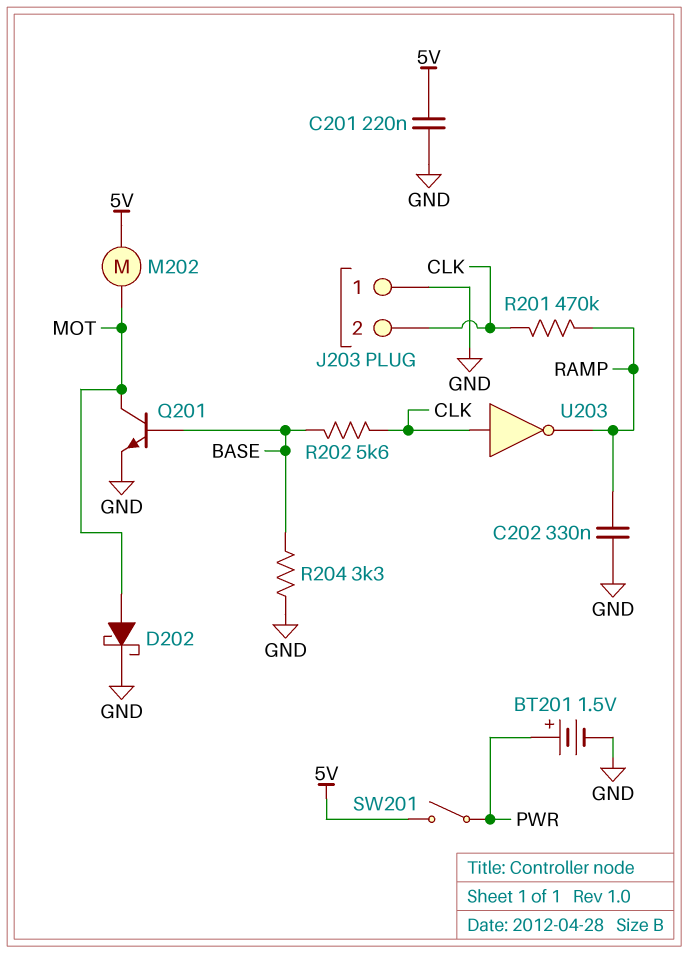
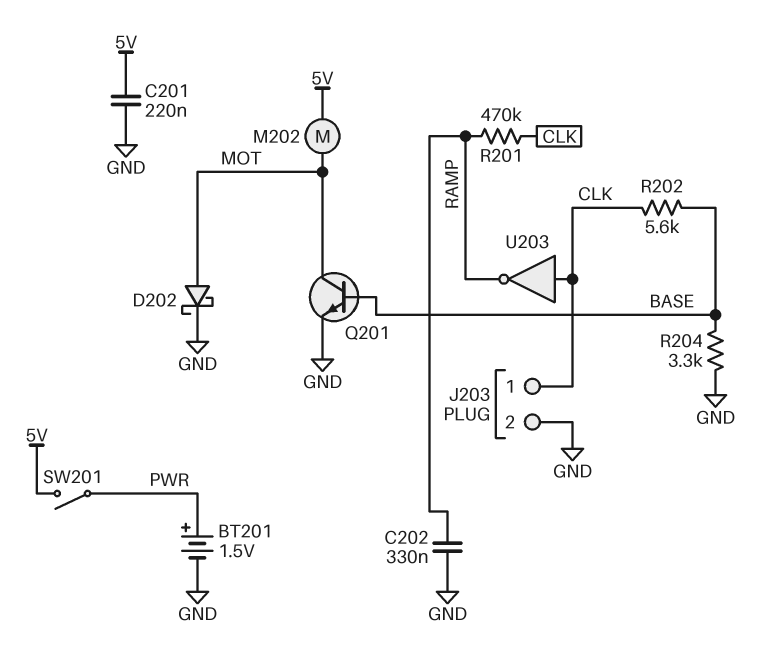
J203 pin 1: GND -> CLK
J203 pin 2: CLK -> GND

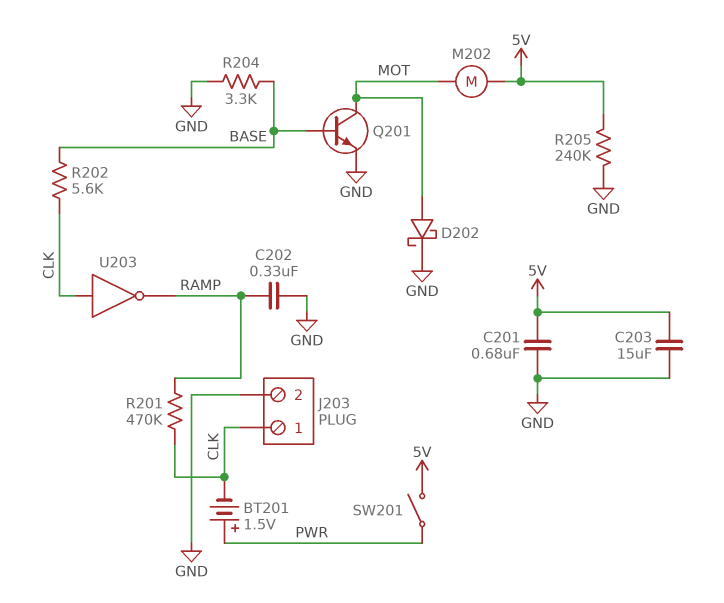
BT201: 1.5V (plus PWR, minus GND) -> 1.5V (plus PWR, minus CLK)
C201: 220nF (5V, GND) -> 680nF (5V, GND)
C203: none -> 15uF (5V, GND)
R205: none -> 240k (5V, GND)

